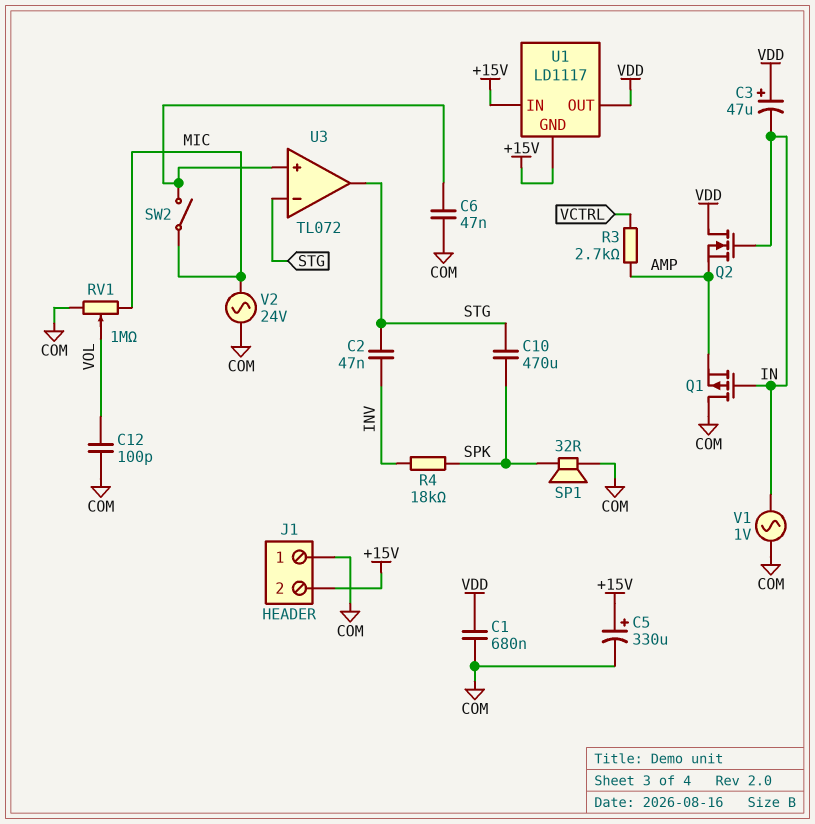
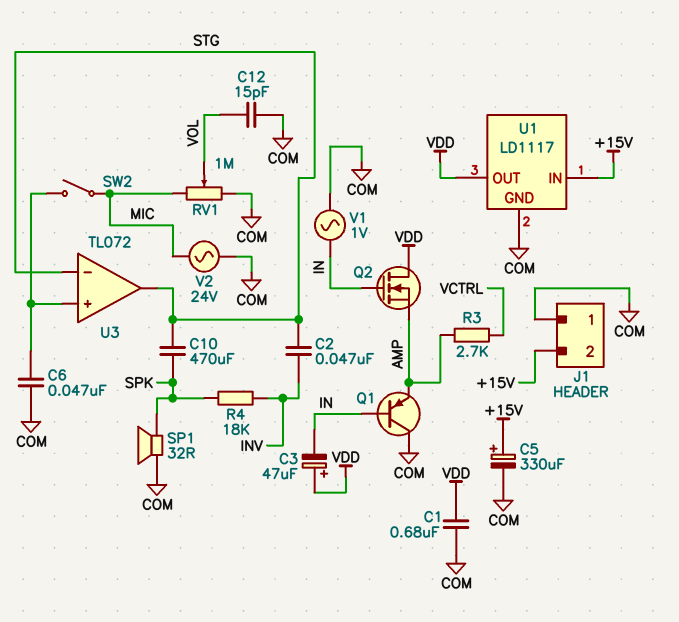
C12: 100pF (COM, VOL) -> 15pF (COM, VOL)
Q1: PMOS (G IN, D COM, S AMP) -> PNP (B IN, C COM, E AMP)
U1 pin GND: +15V -> COM

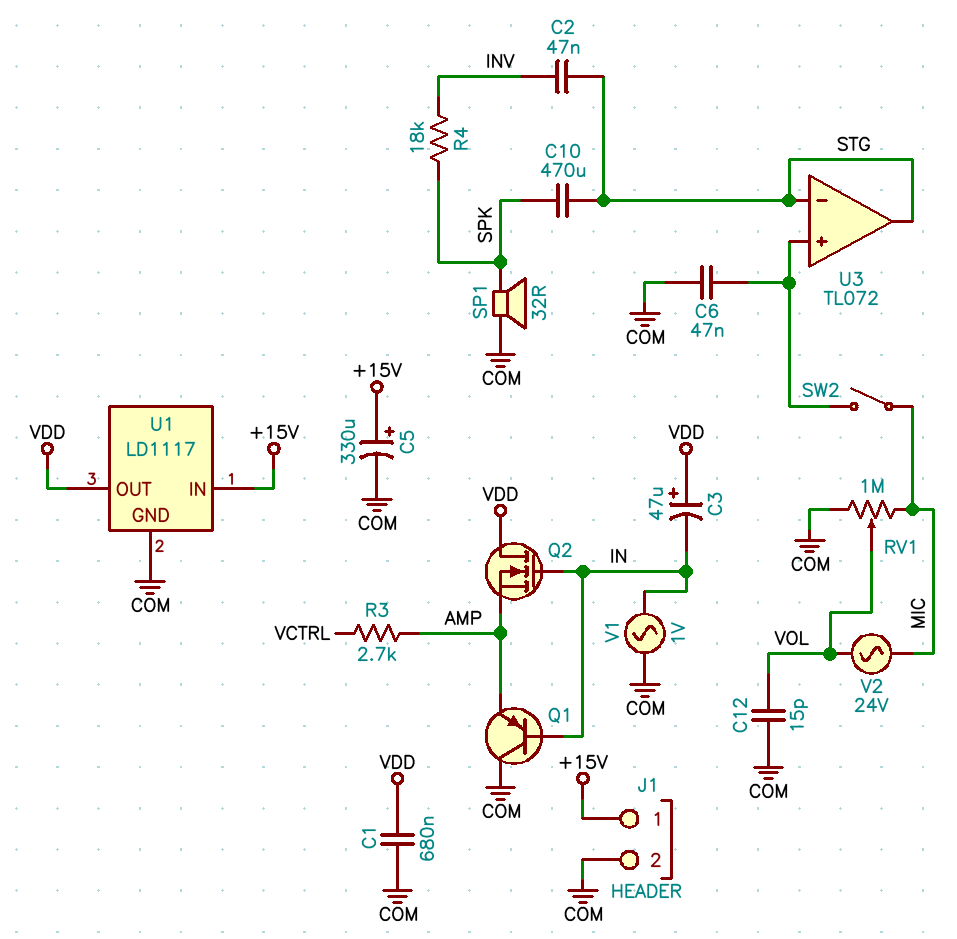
J1 pin 1: COM -> +15V
J1 pin 2: +15V -> COM
V2: AC 24V (COM, MIC) -> AC 24V (MIC, VOL)

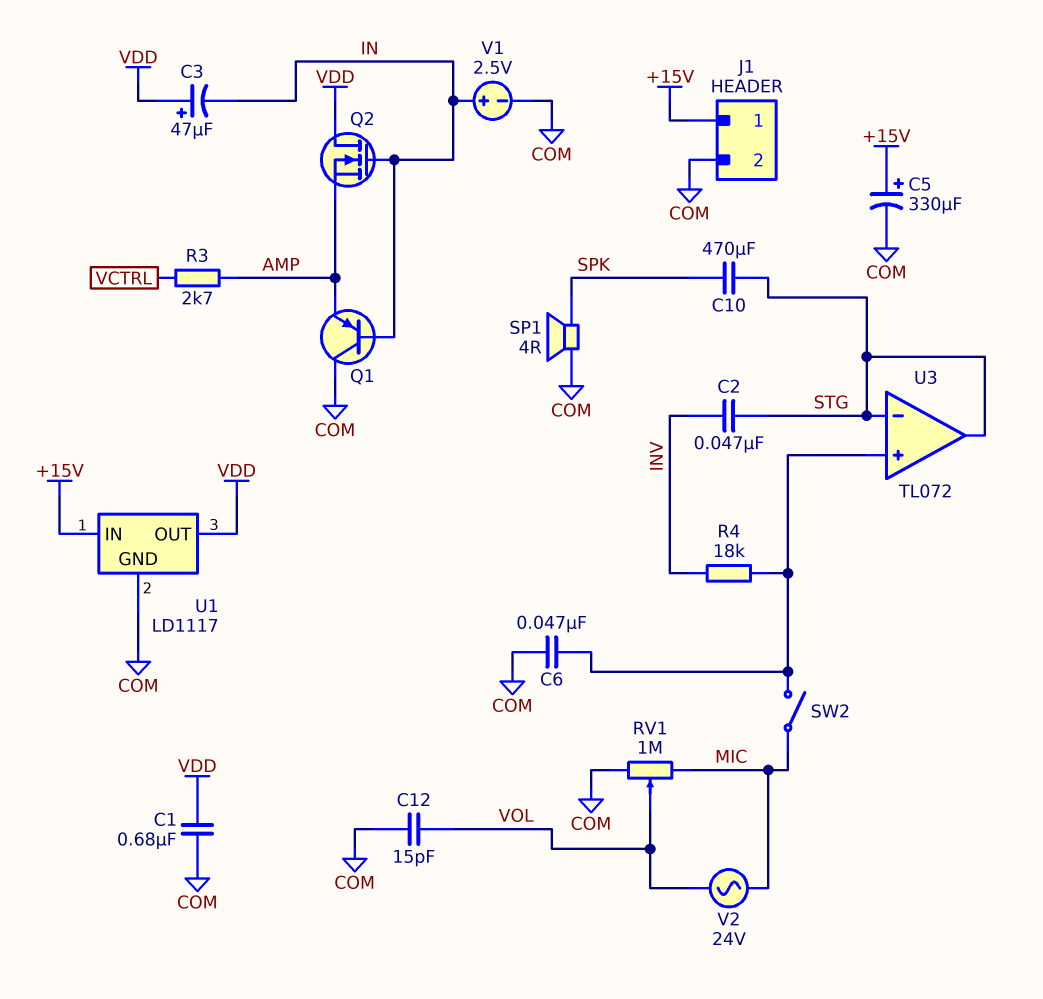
R4: 18k (INV, SPK) -> 18k (INV, U3/in+)
SP1: speaker 32R (COM, SPK) -> speaker 4R (COM, SPK)
V1: AC 1V (COM, IN) -> 2.5V (plus IN, minus COM)

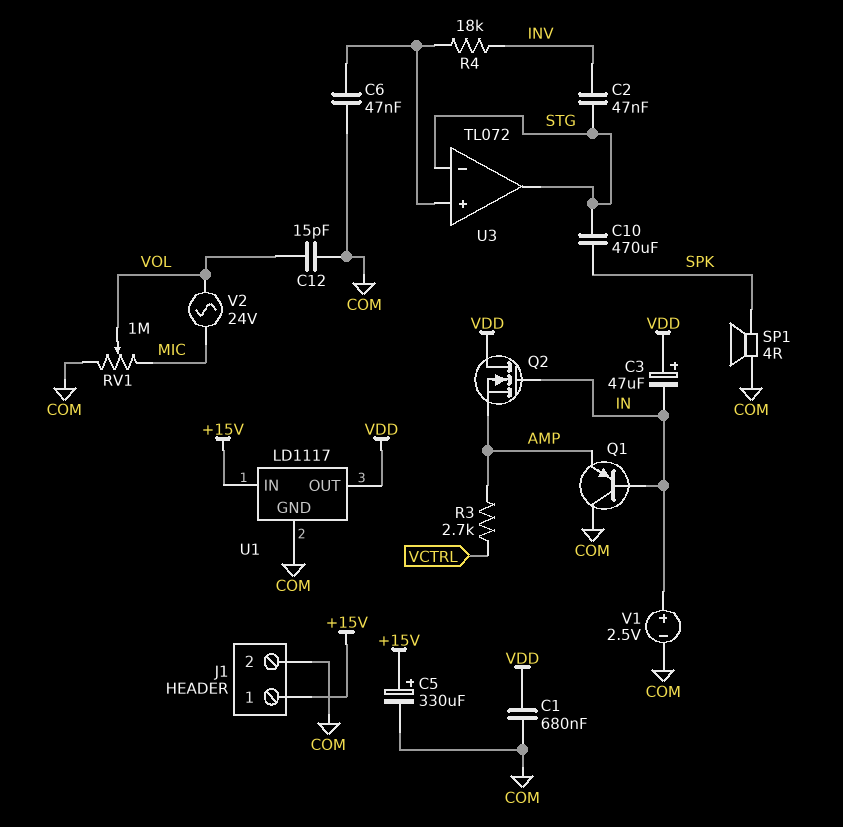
SW2: switch (MIC, U3/in+) -> none

